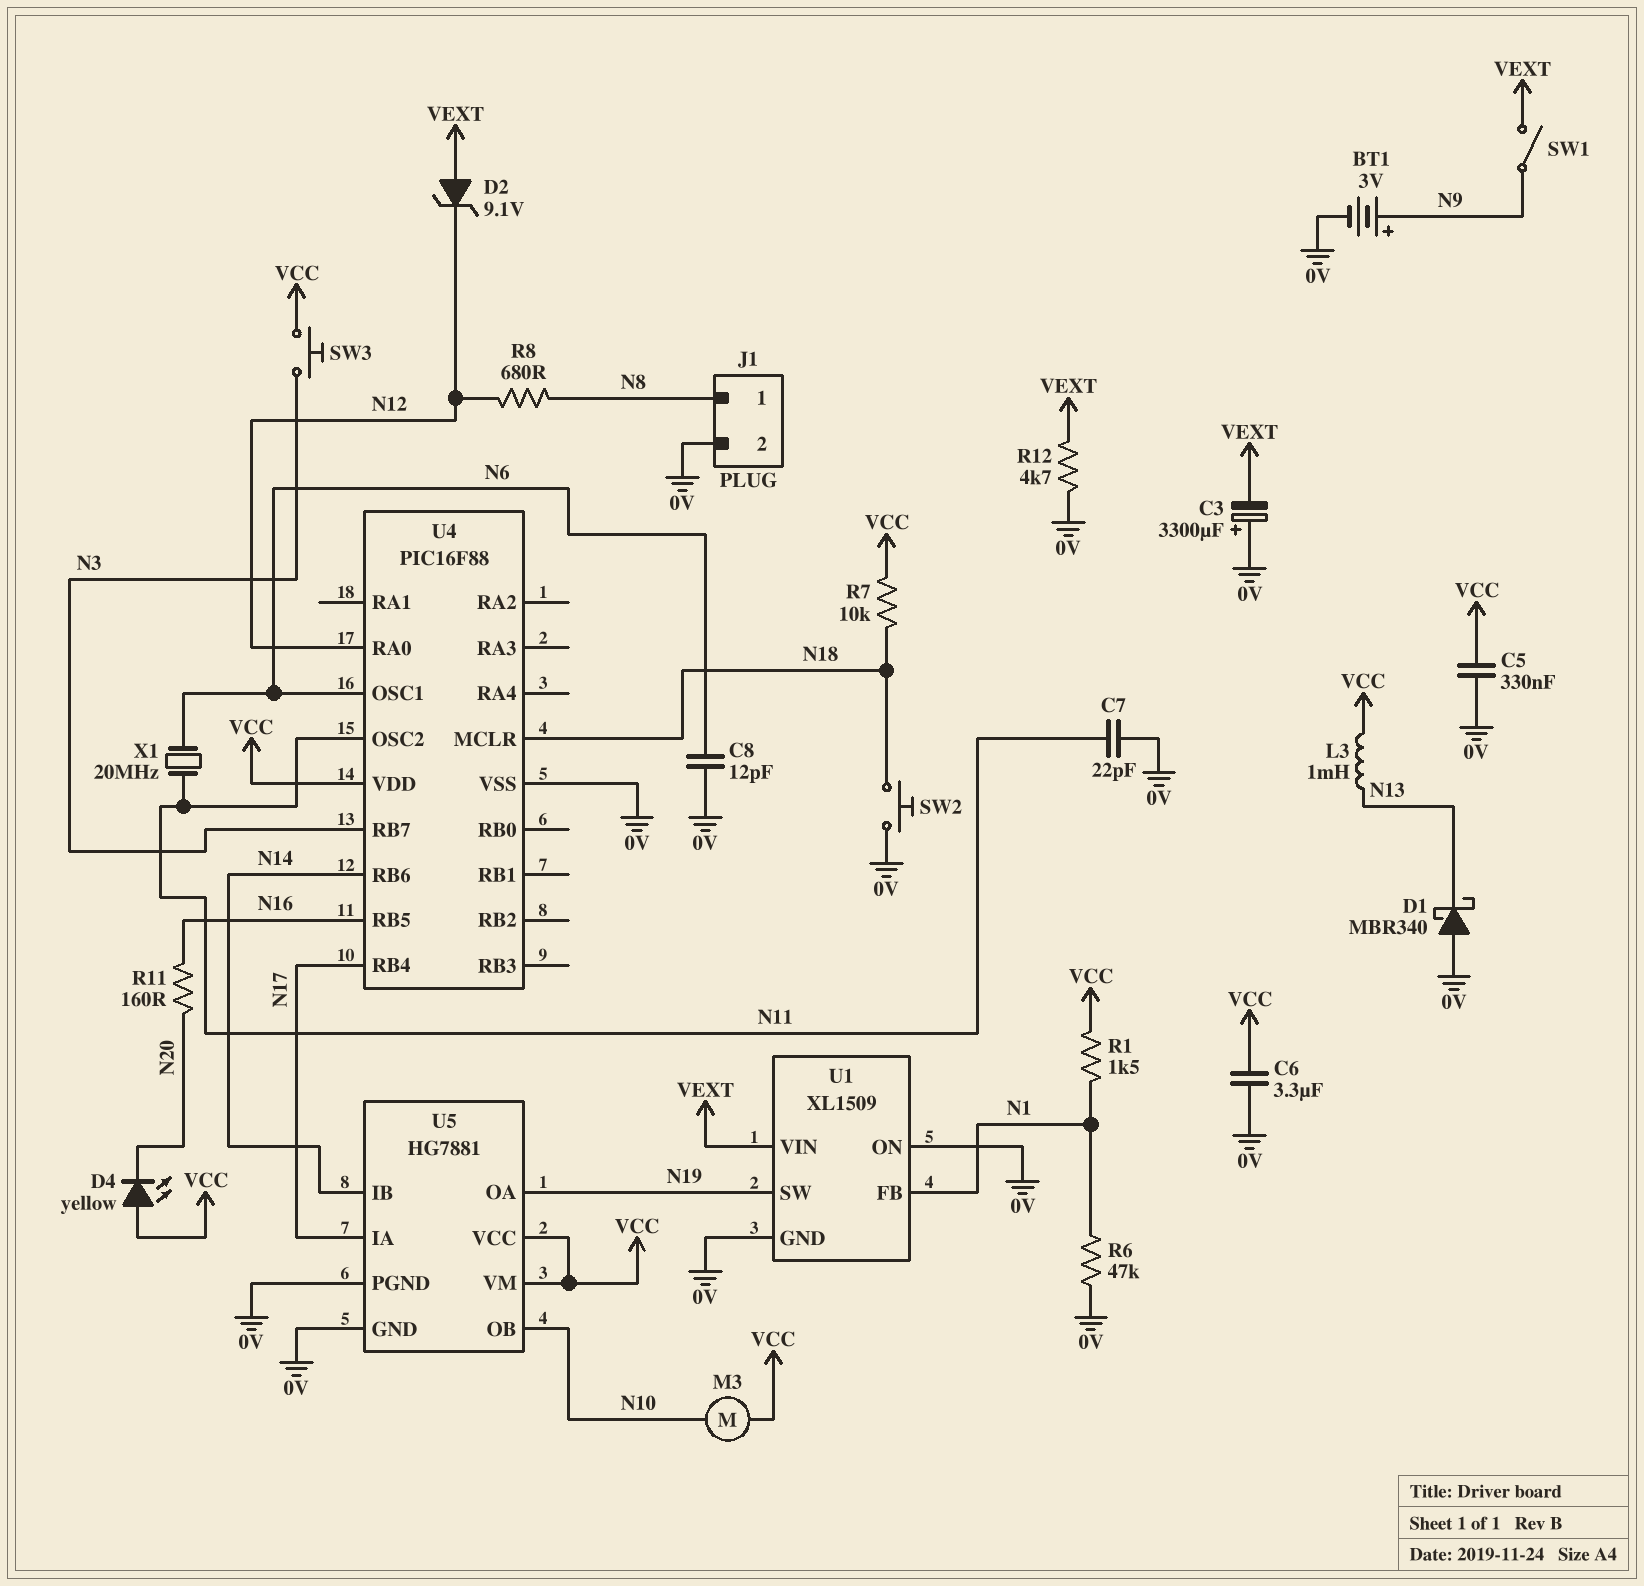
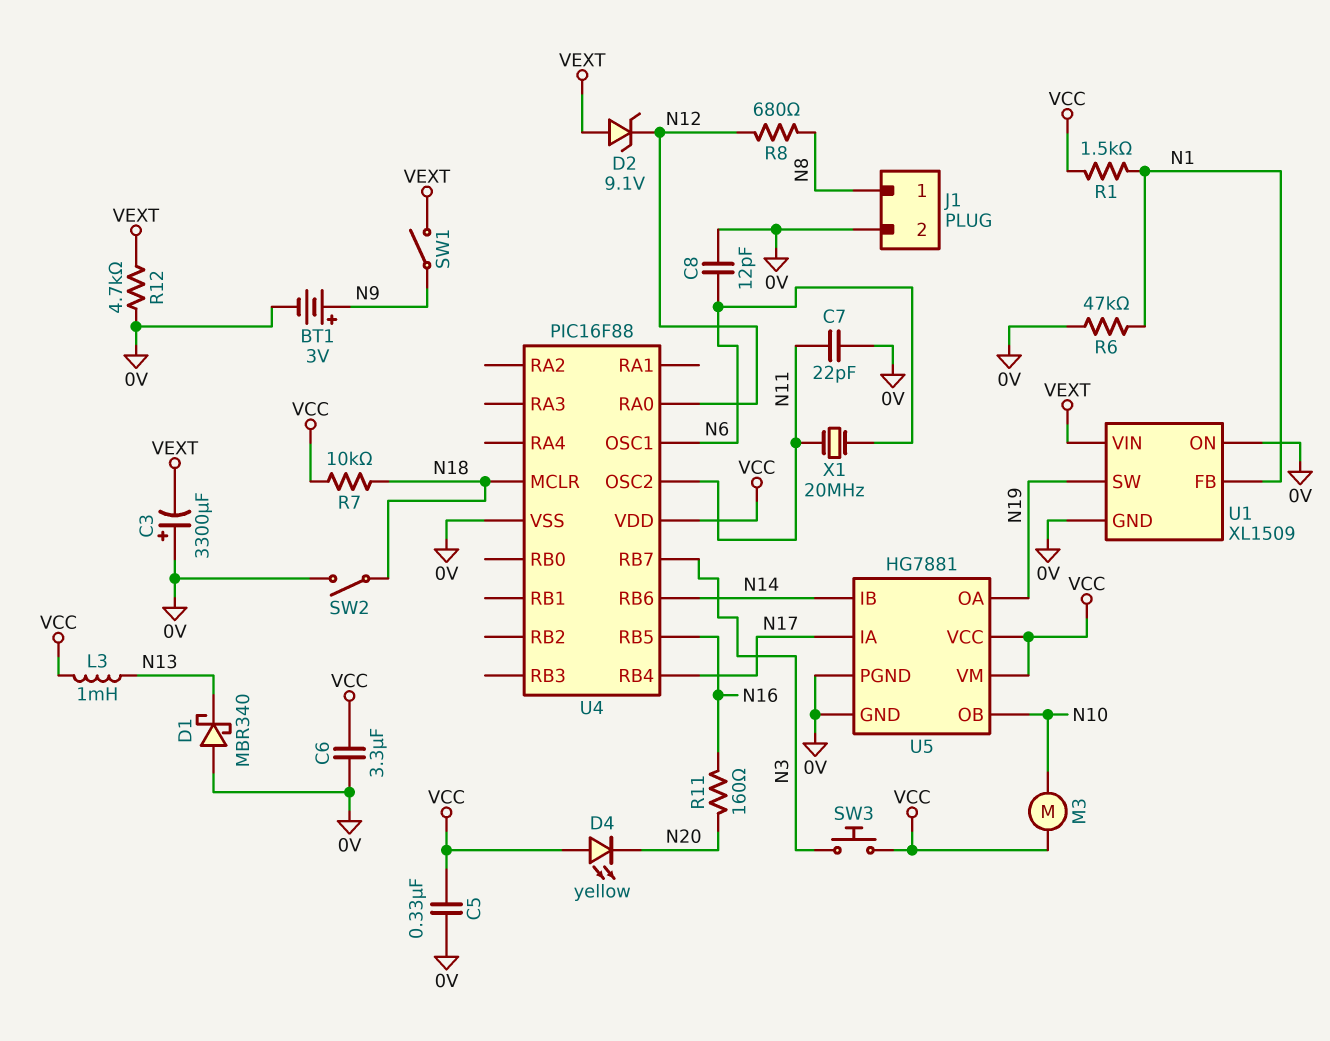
SW2: button (0V, N18) -> switch (0V, N18)

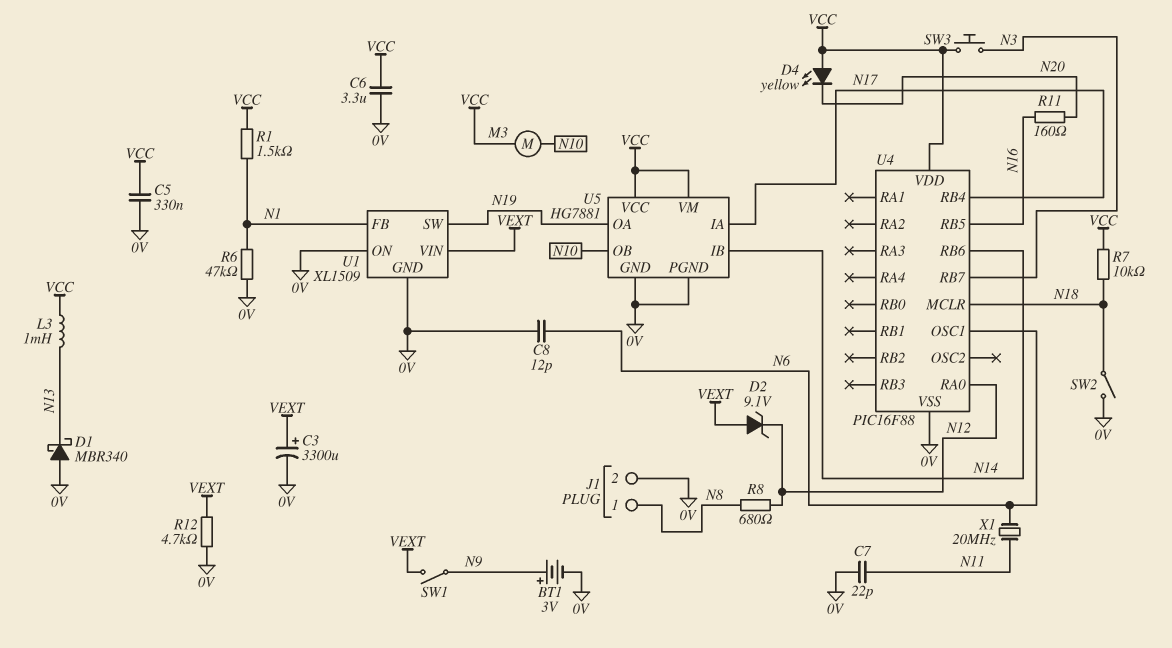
C3: 3300uF (plus 0V, minus VEXT) -> 3300uF (plus VEXT, minus 0V)
U4 pin OSC2: N11 -> none

